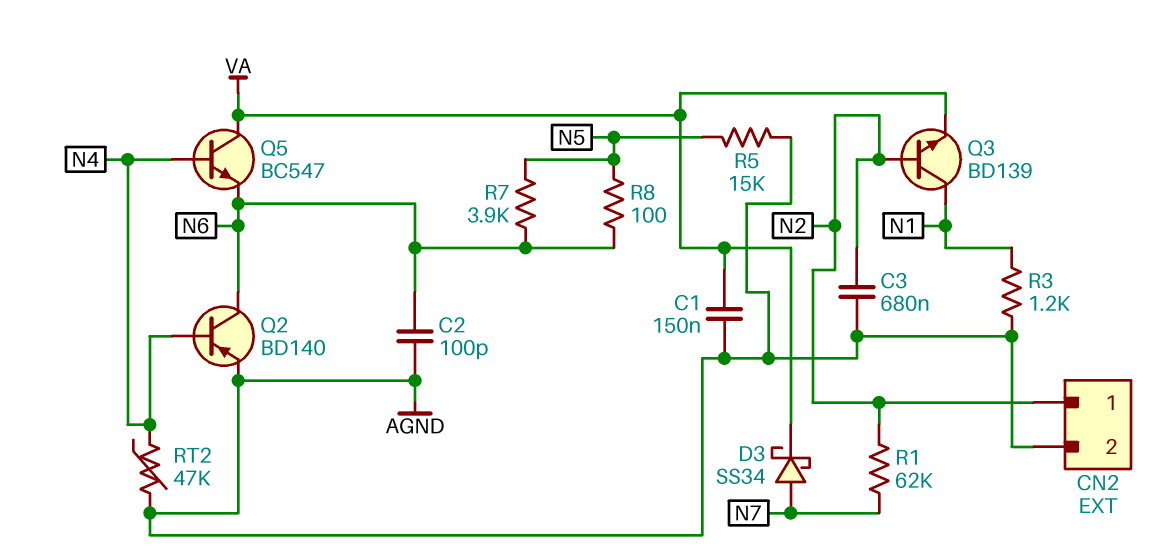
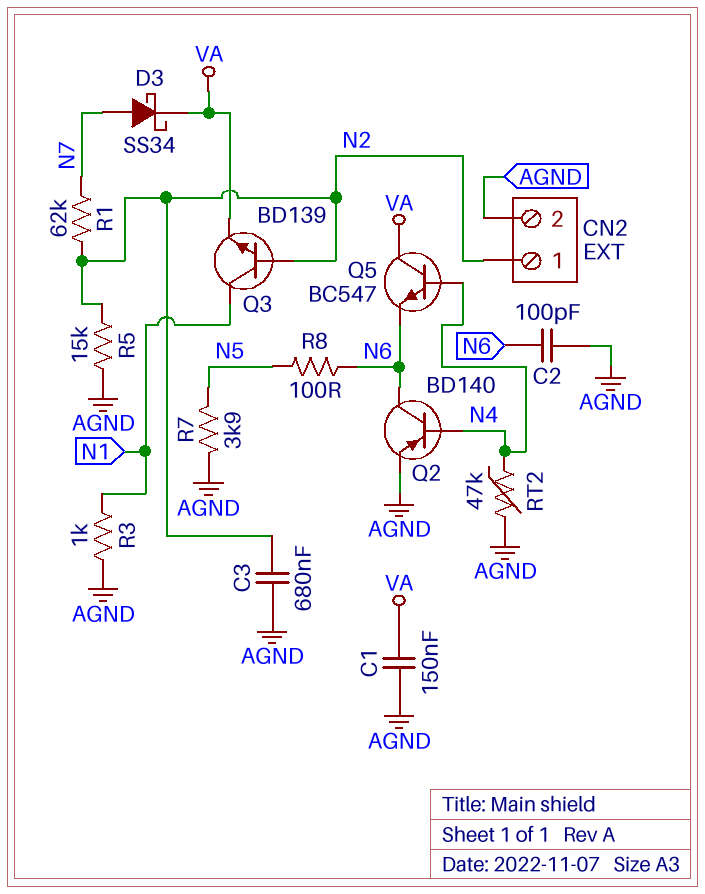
R3: 1.2k (AGND, N1) -> 1k (AGND, N1)
R5: 15k (AGND, N5) -> 15k (AGND, N2)
R7: 3.9k (N5, N6) -> 3.9k (AGND, N5)

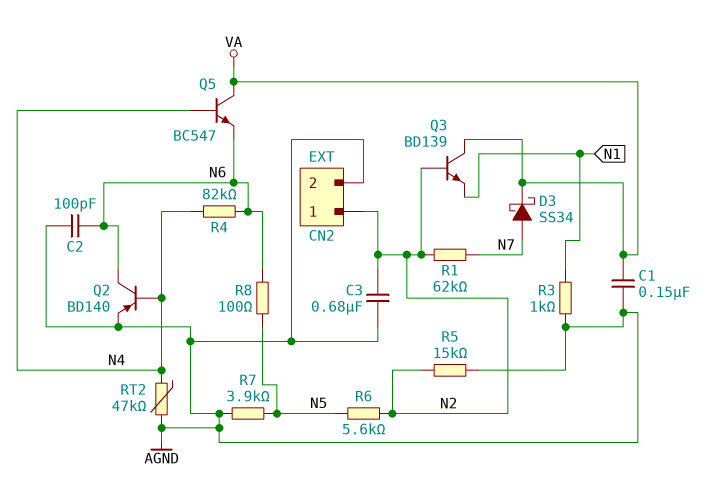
Q3: NPN BD139 (B N2, C N1, E VA) -> NPN BD139 (B N2, C VA, E N1)
R4: none -> 82k (N4, N6)
R6: none -> 5.6k (N2, N5)

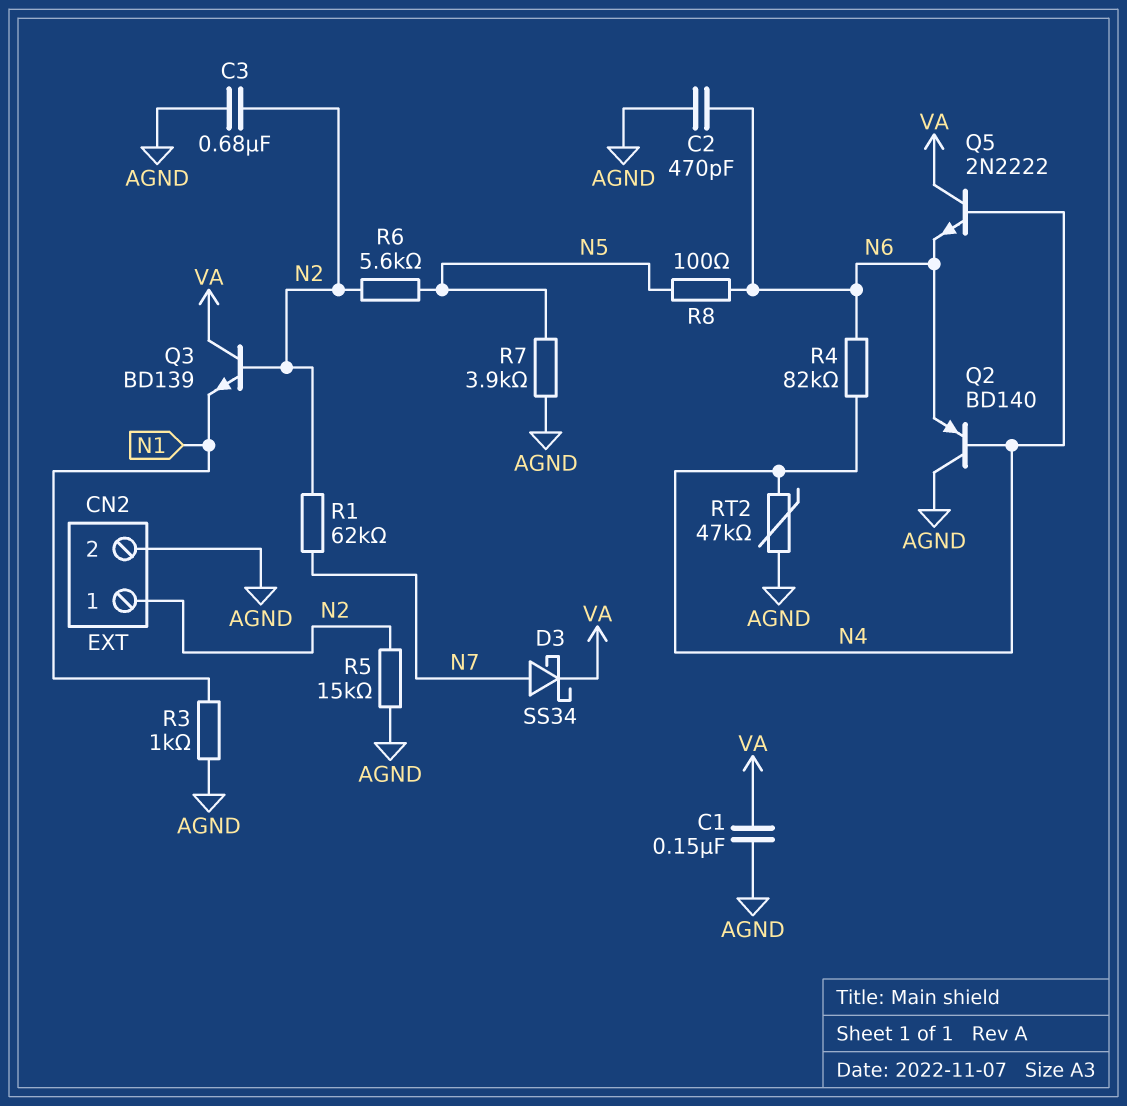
C2: 100pF (AGND, N6) -> 470pF (AGND, N6)
Q2: PNP BD140 (B N4, C N6, E AGND) -> PNP BD140 (B N4, C AGND, E N6)
Q5: NPN BC547 (B N4, C VA, E N6) -> NPN 2N2222 (B N4, C VA, E N6)

